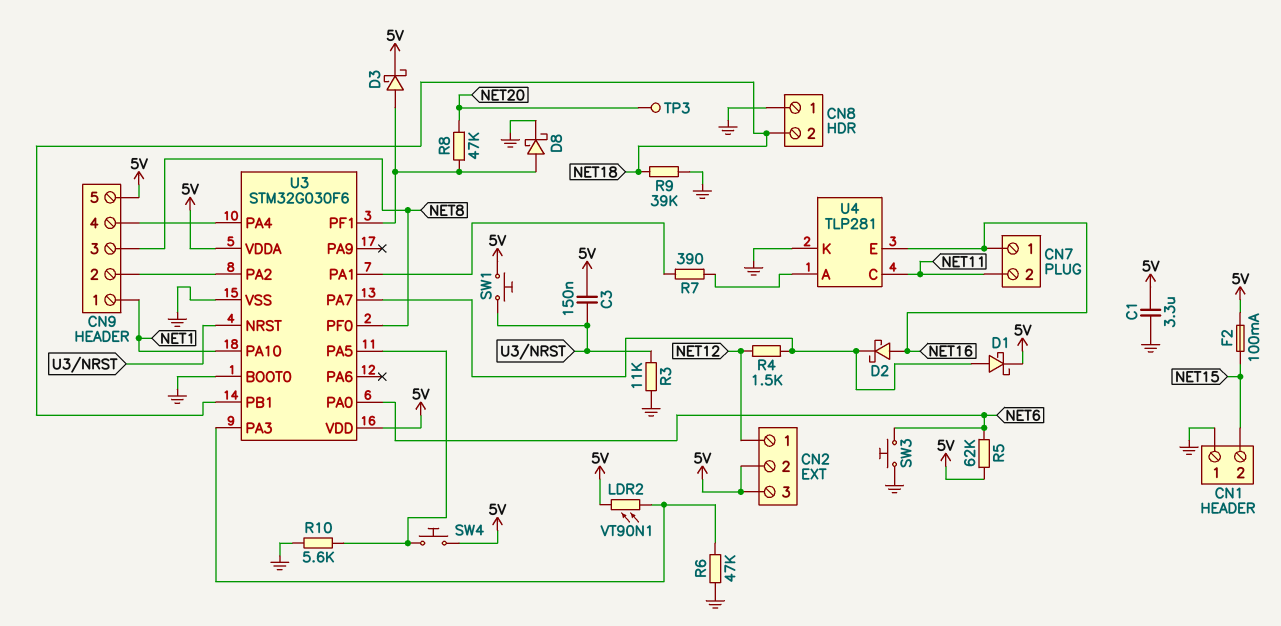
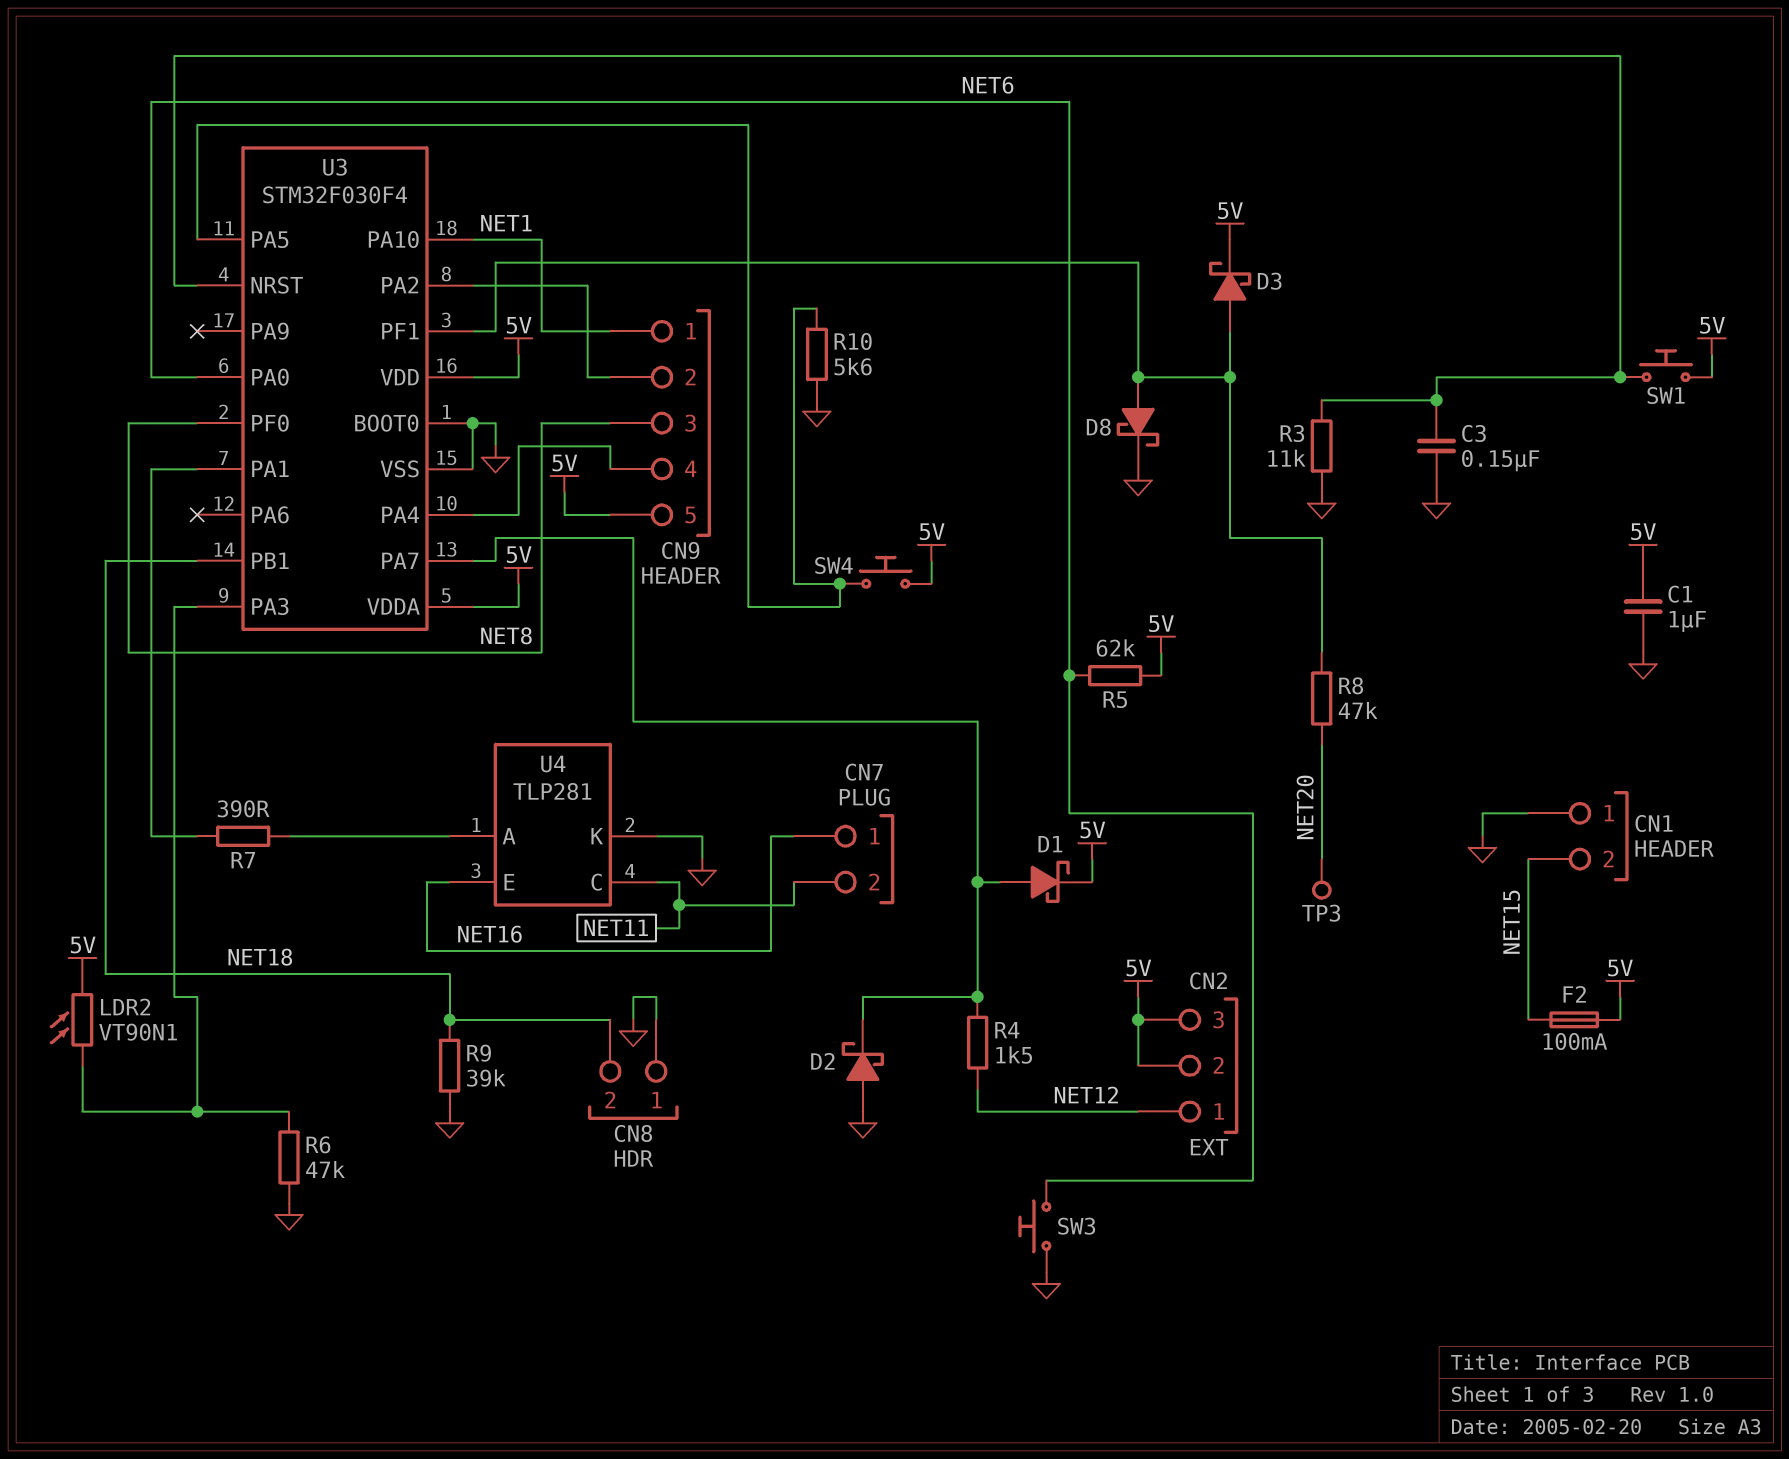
C1: 3.3uF (5V, GND) -> 1uF (5V, GND)
C3: 150nF (5V, U3/NRST) -> 150nF (GND, U3/NRST)
D2: schottky (A NET16, K U3/PA7) -> schottky (A GND, K U3/PA7)
U3: STM32G030F6 -> STM32F030F4

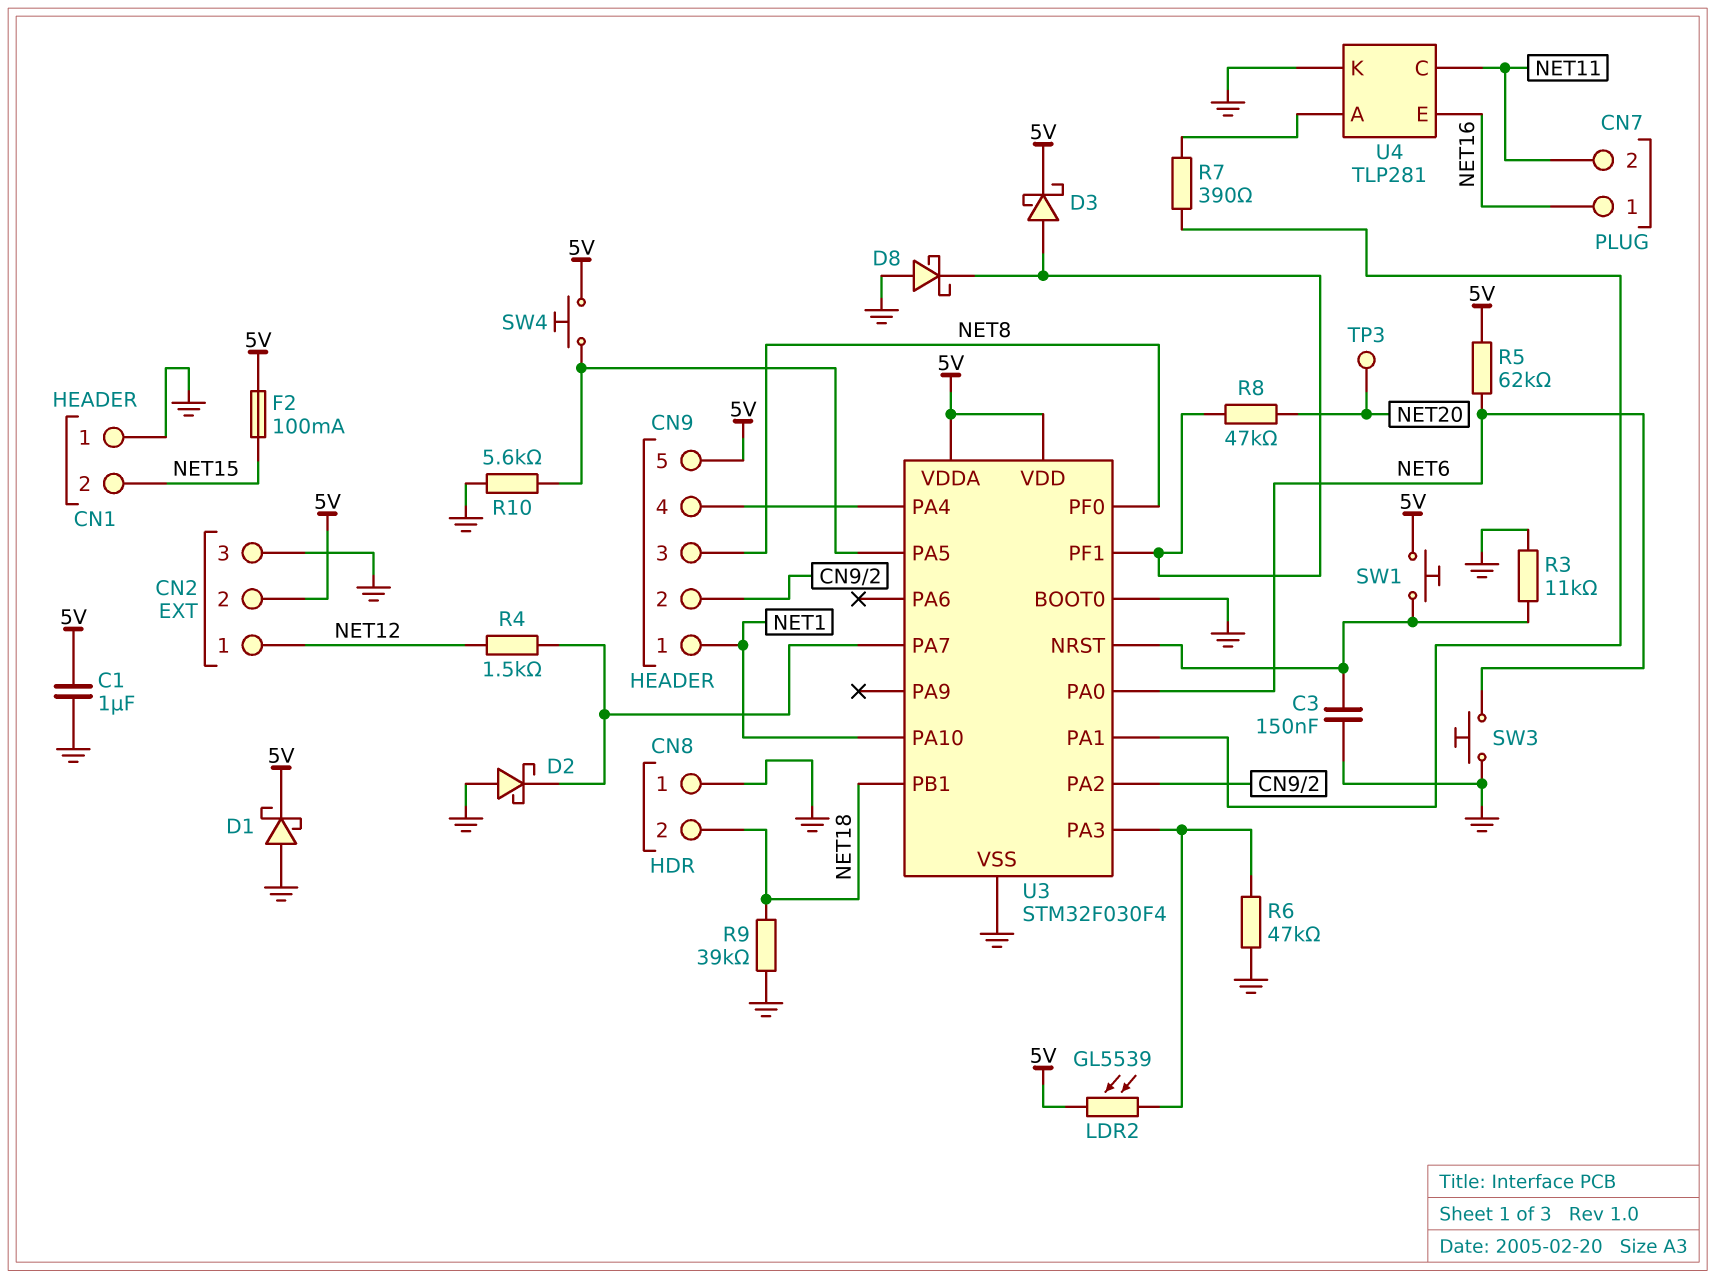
CN2 pin 3: 5V -> GND
D1: schottky (A U3/PA7, K 5V) -> schottky (A GND, K 5V)
D8: schottky (A U3/PF1, K GND) -> schottky (A GND, K U3/PF1)
LDR2: VT90N1 (5V, U3/PA3) -> GL5539 (5V, U3/PA3)

